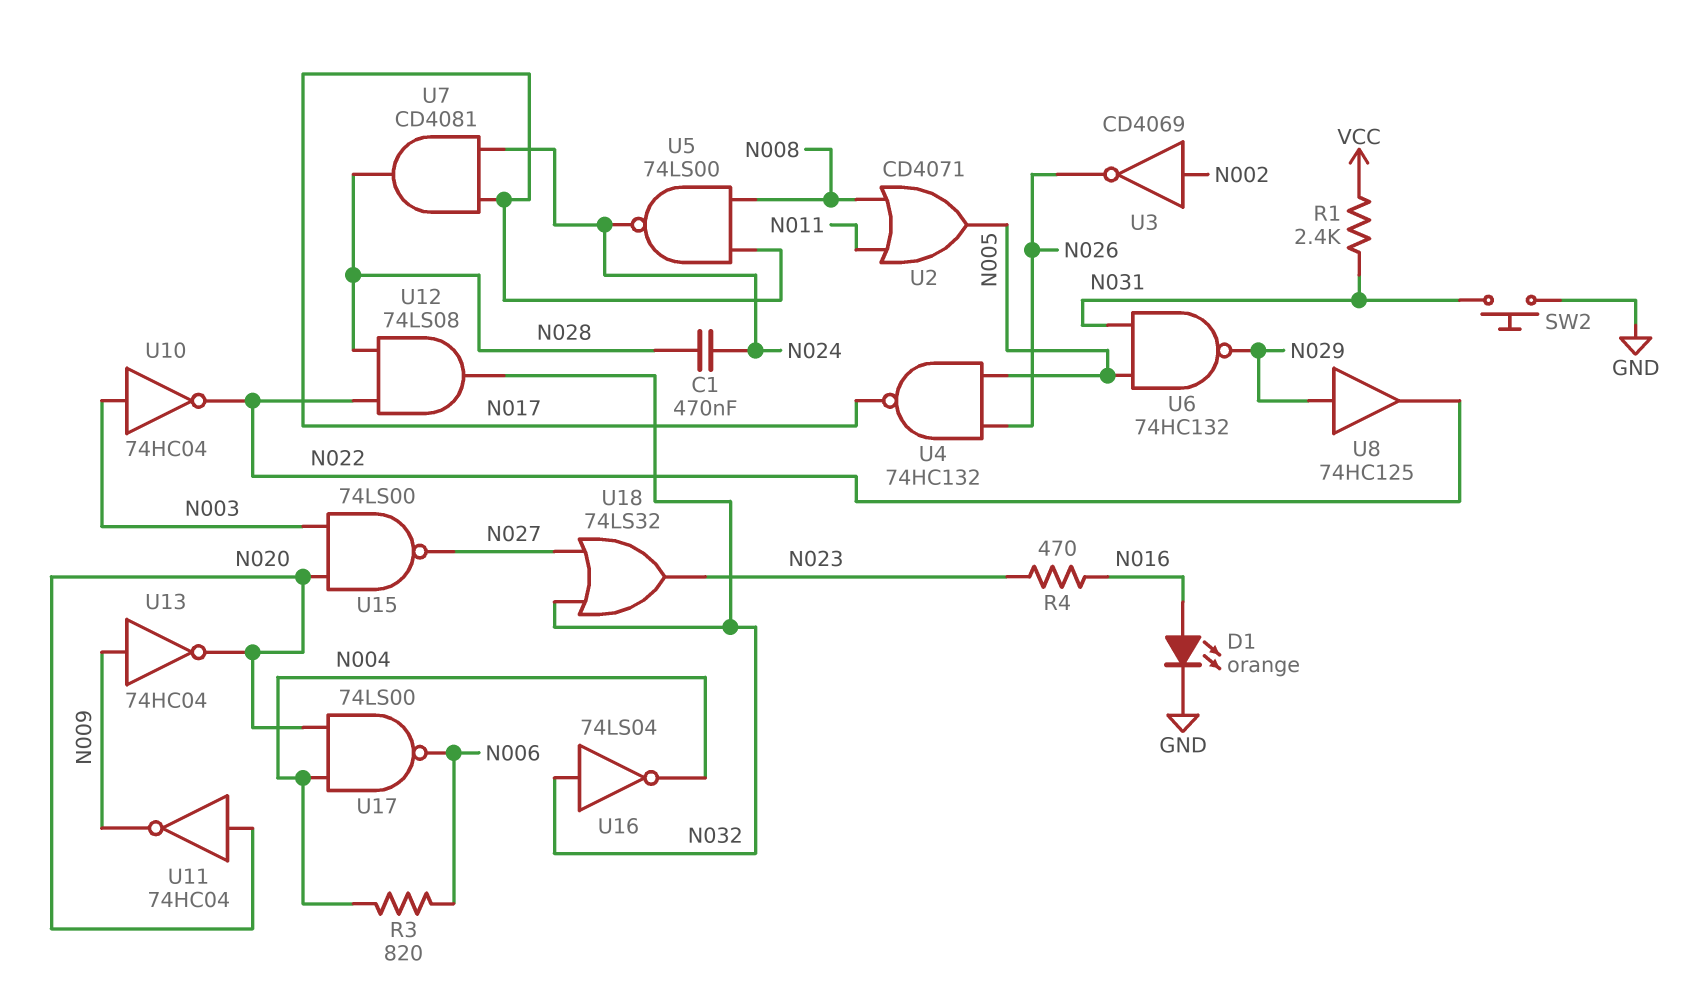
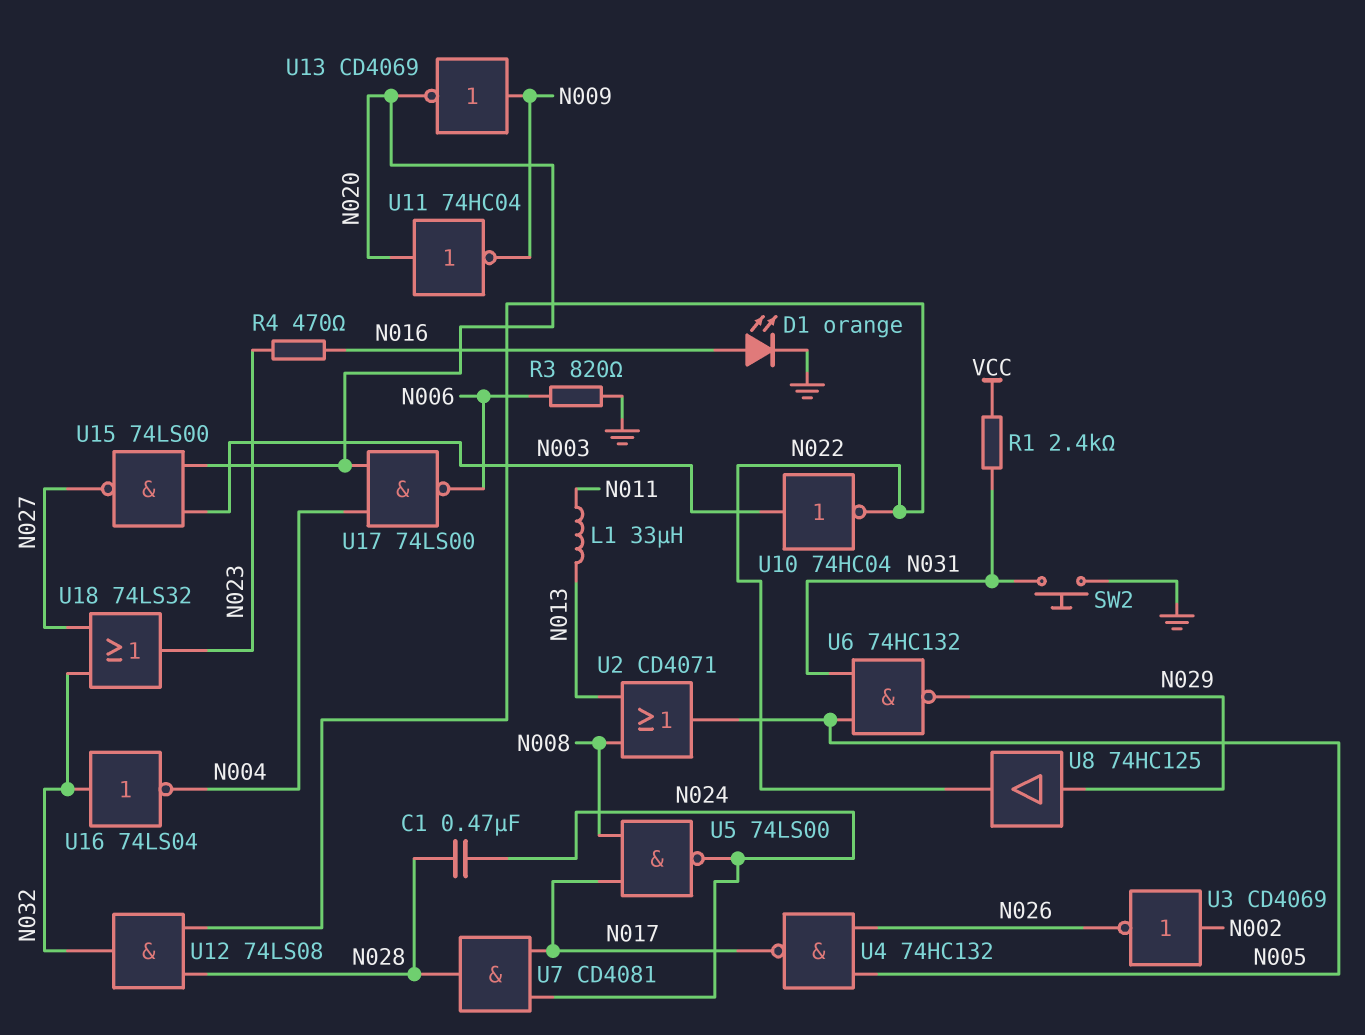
L1: none -> 33uH (N011, N013)
R3: 820 (N004, N006) -> 820 (GND, N006)
U2: OR CD4071 (in N008, in N011, out N005) -> OR CD4071 (in N008, in N013, out N005)
U13: NOT 74HC04 (in N009, out N020) -> NOT CD4069 (in N009, out N020)

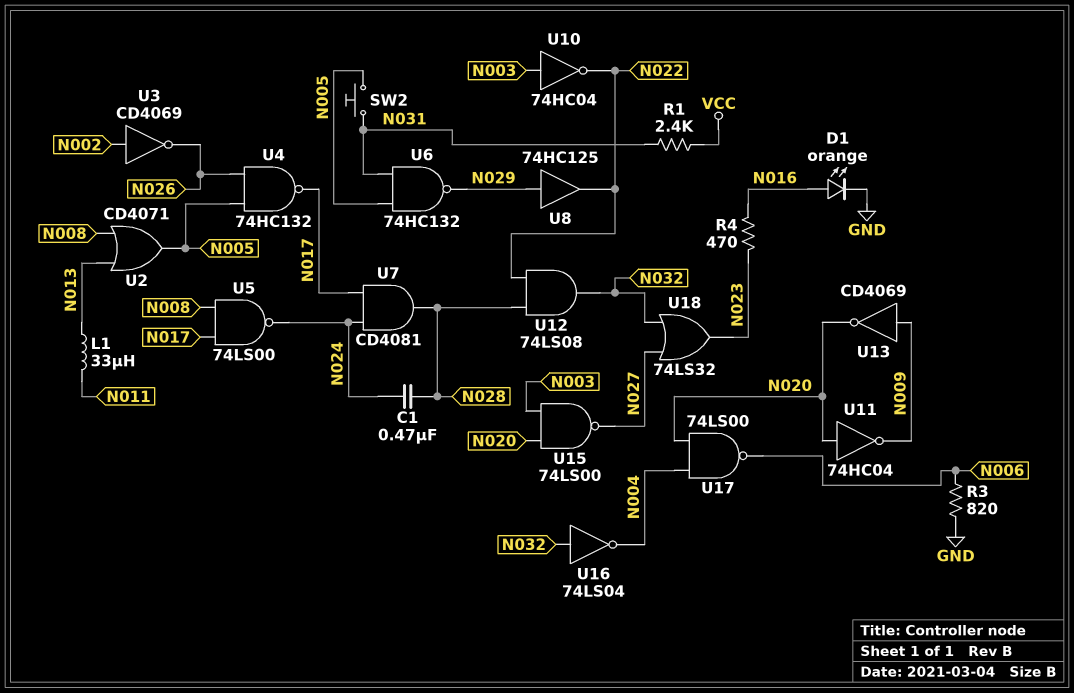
SW2: button (GND, N031) -> button (N005, N031)

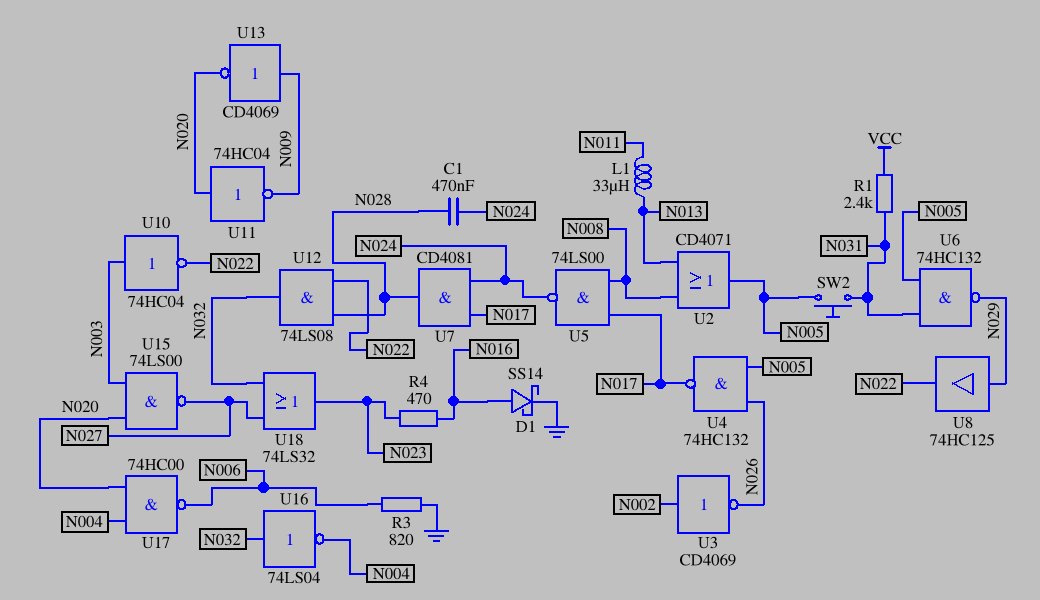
D1: LED orange (A N016, K GND) -> schottky SS14 (A N016, K GND)
U17: NAND 74LS00 (in N004, in N020, out N006) -> NAND 74HC00 (in N004, in N020, out N006)

